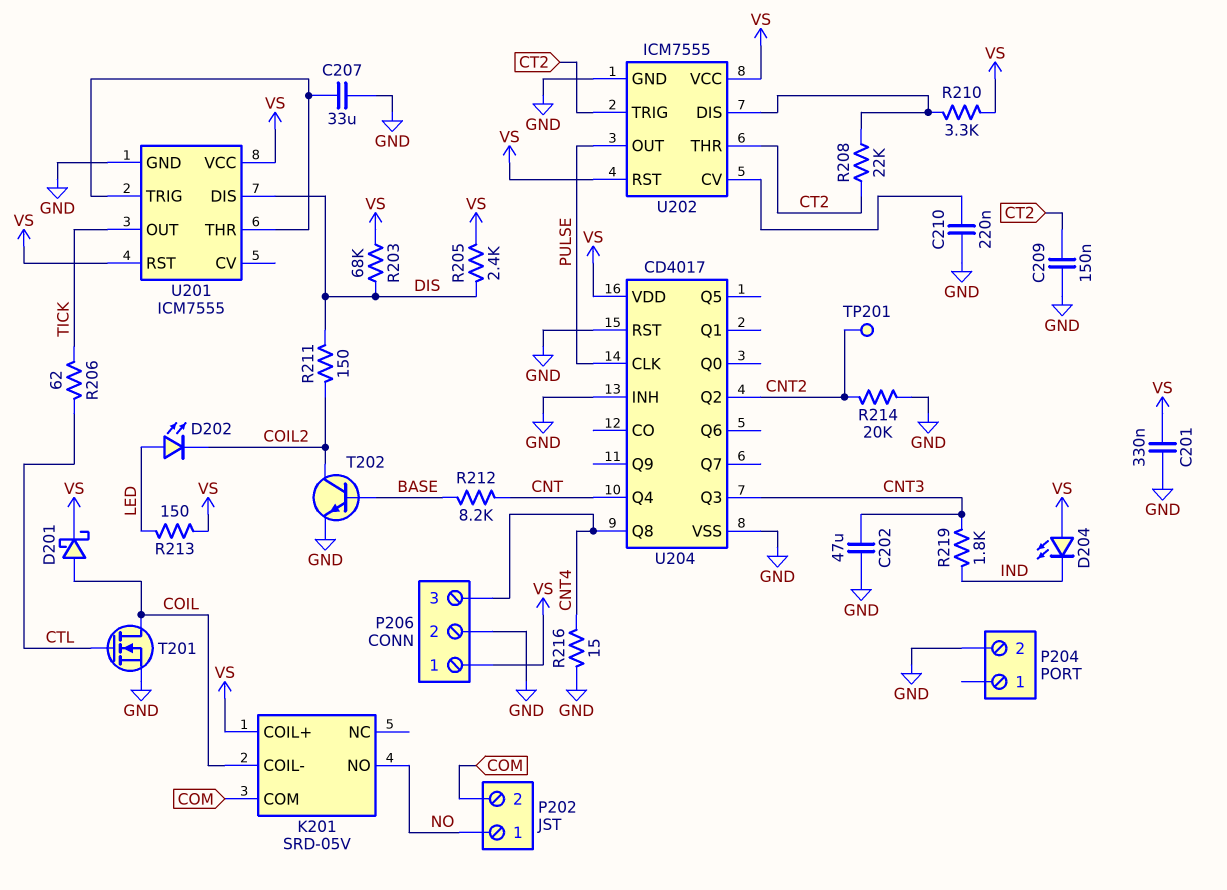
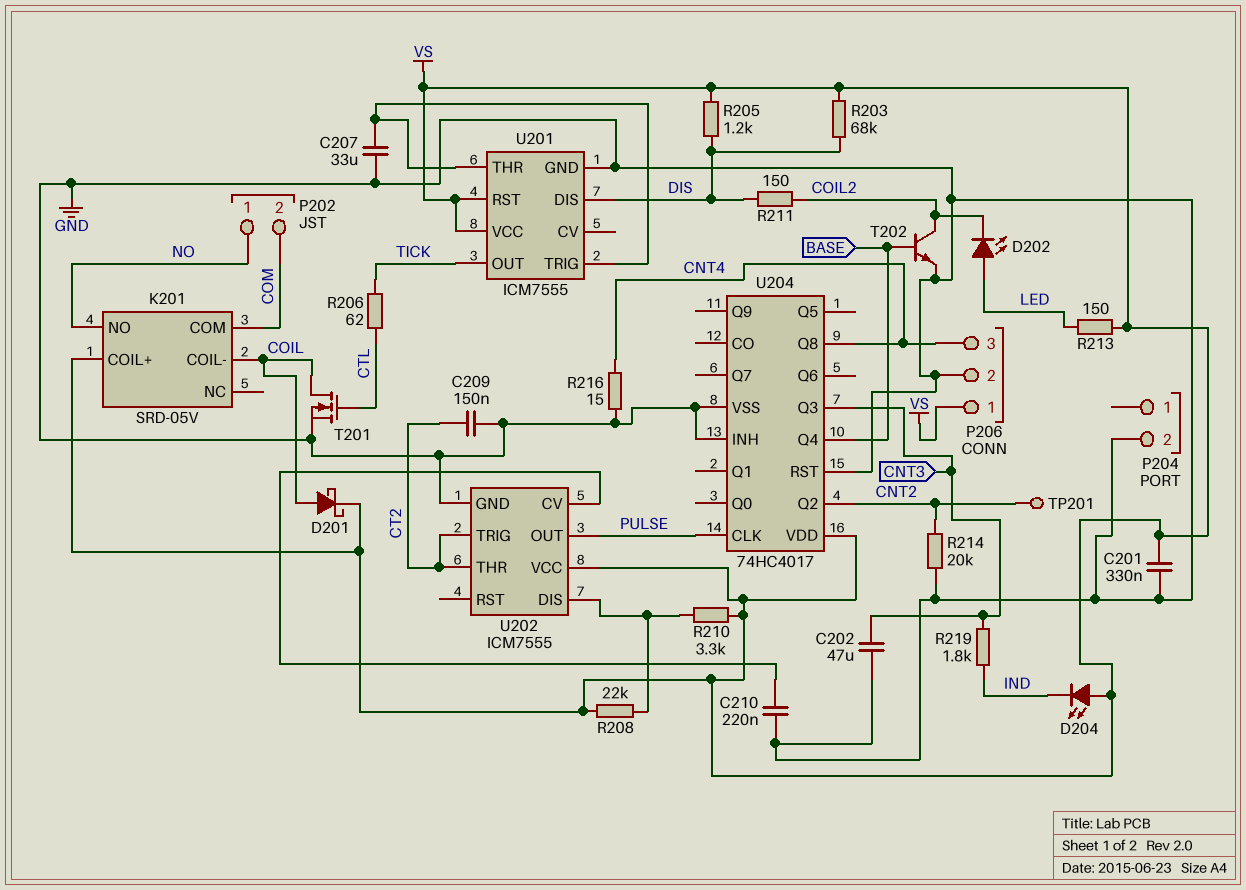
R205: 2.4k (DIS, VS) -> 1.2k (DIS, VS)
R208: 22k (CT2, U202/DIS) -> 22k (U202/DIS, VS)
R212: 8.2k (BASE, CNT) -> none
U202 pin RST: VS -> none
U204: CD4017 -> 74HC4017
U204 pin Q4: CNT -> BASE

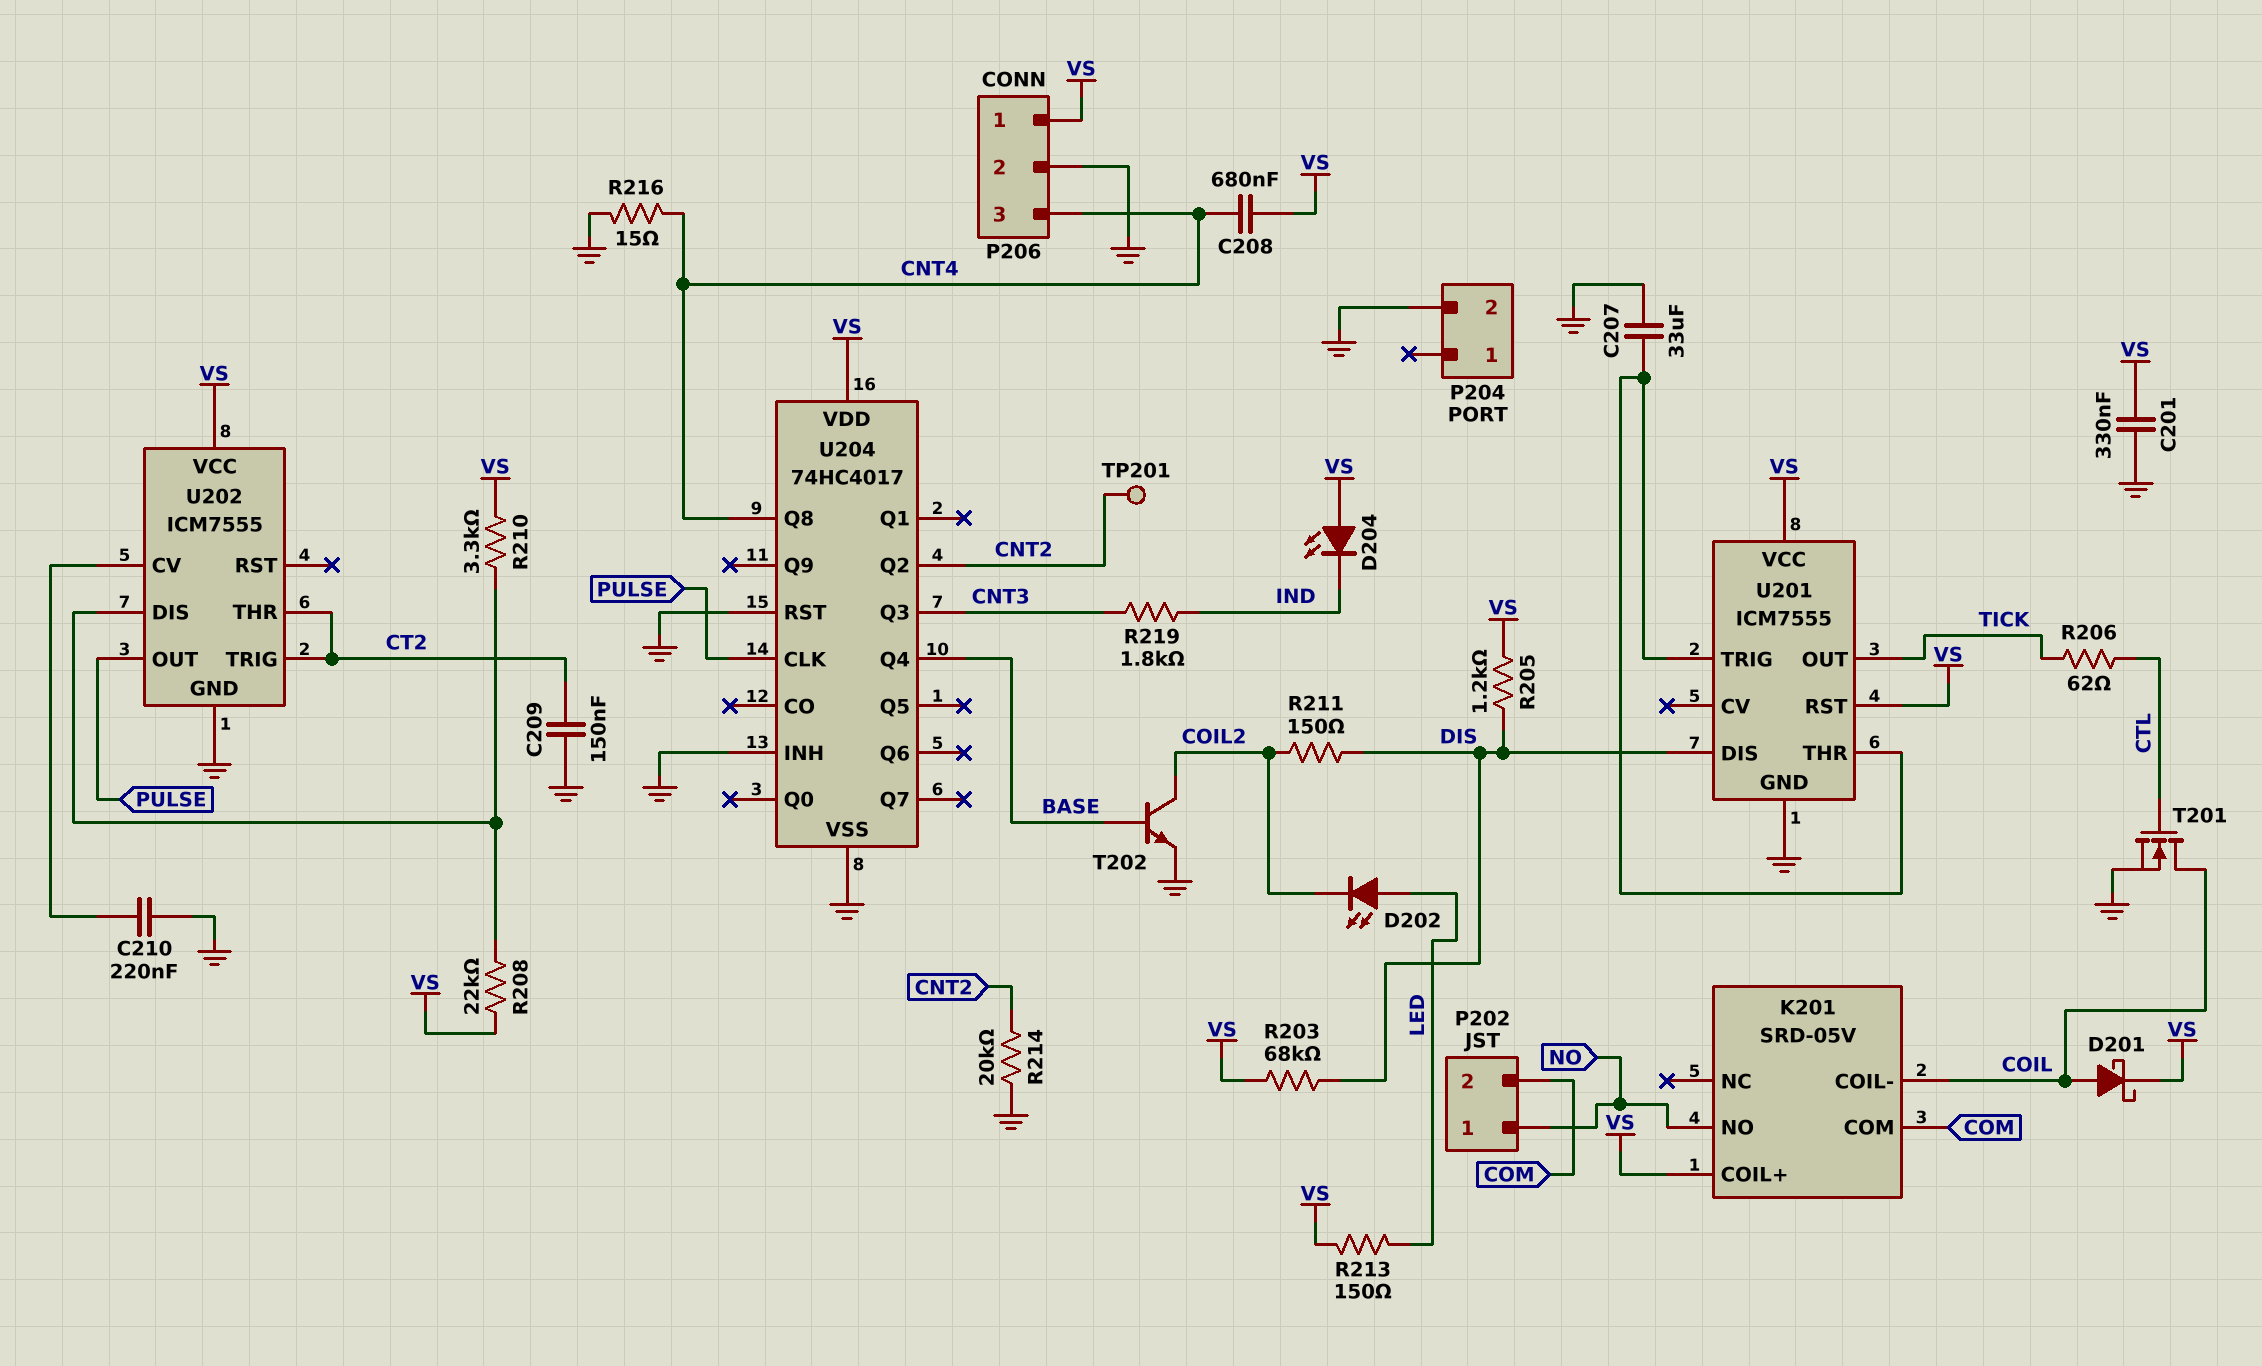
C202: 47uF (CNT3, GND) -> none
C208: none -> 680nF (CNT4, VS)

